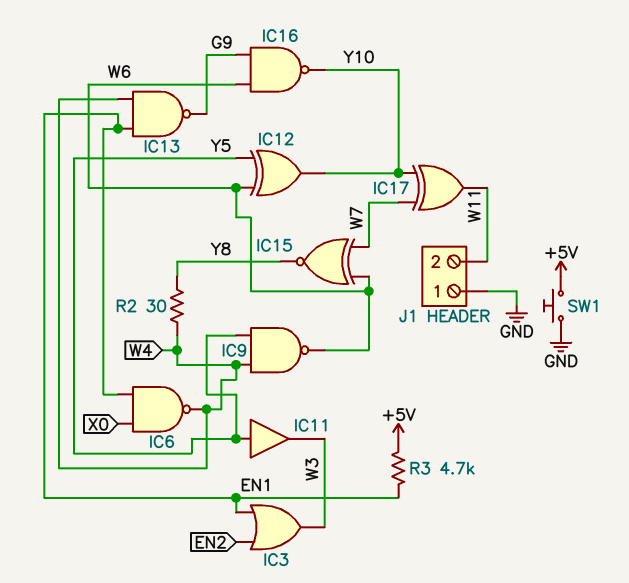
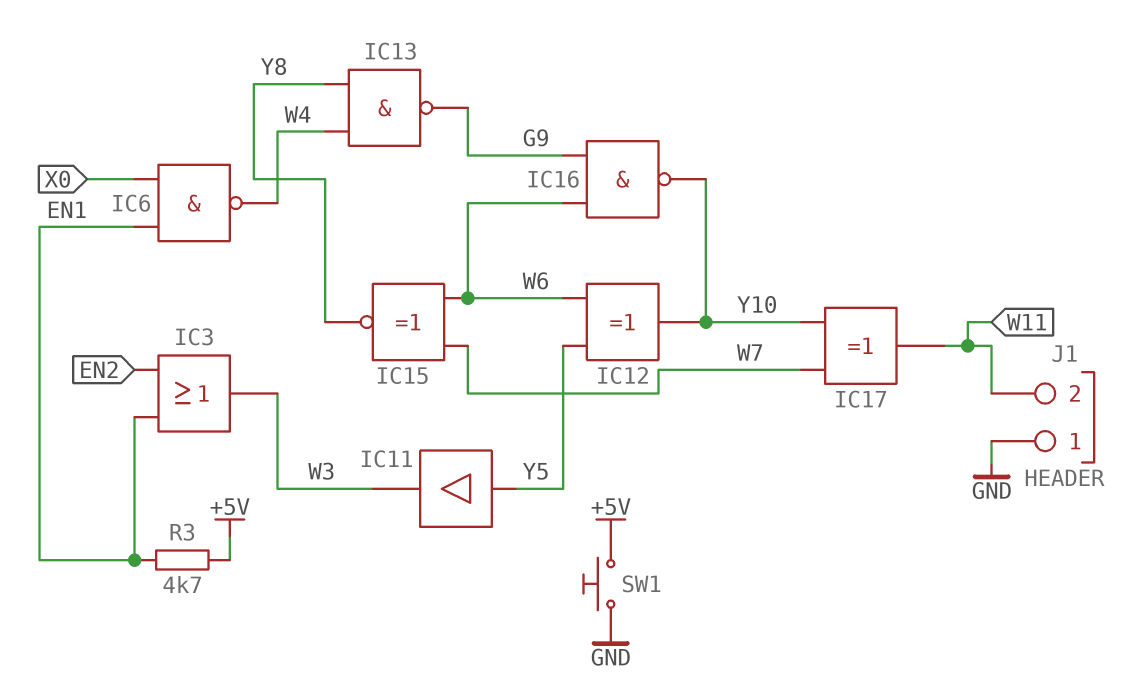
IC9: NAND (in W4, in Y5, out W6) -> none
IC13: NAND (in EN1, in W4, out G9) -> NAND (in W4, in Y8, out G9)
R2: 30 (W4, Y8) -> none

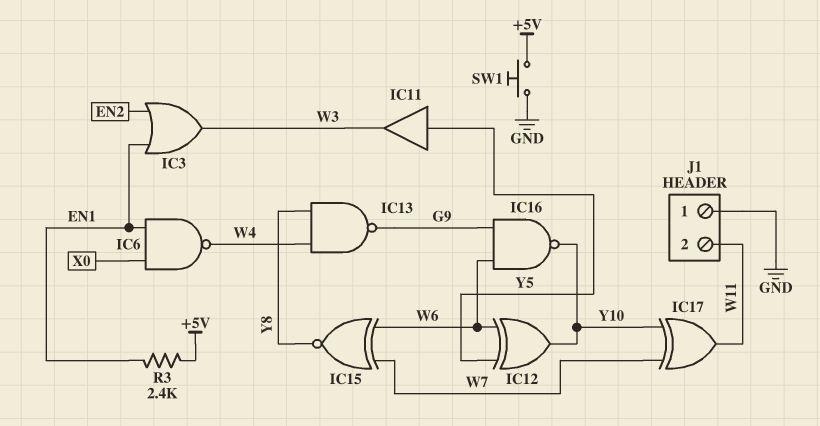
R3: 4.7k (+5V, EN1) -> 2.4k (+5V, EN1)

